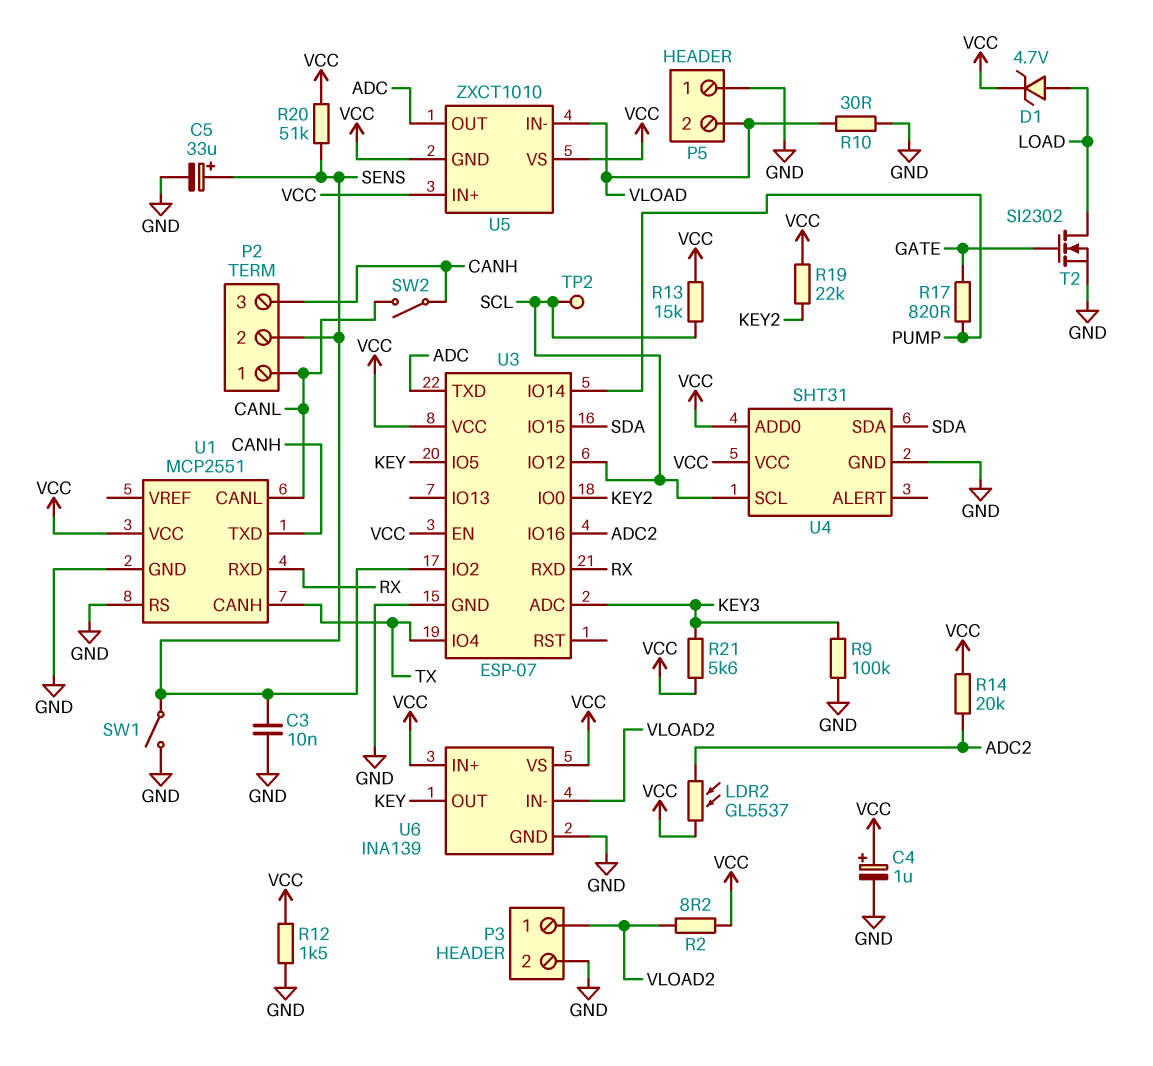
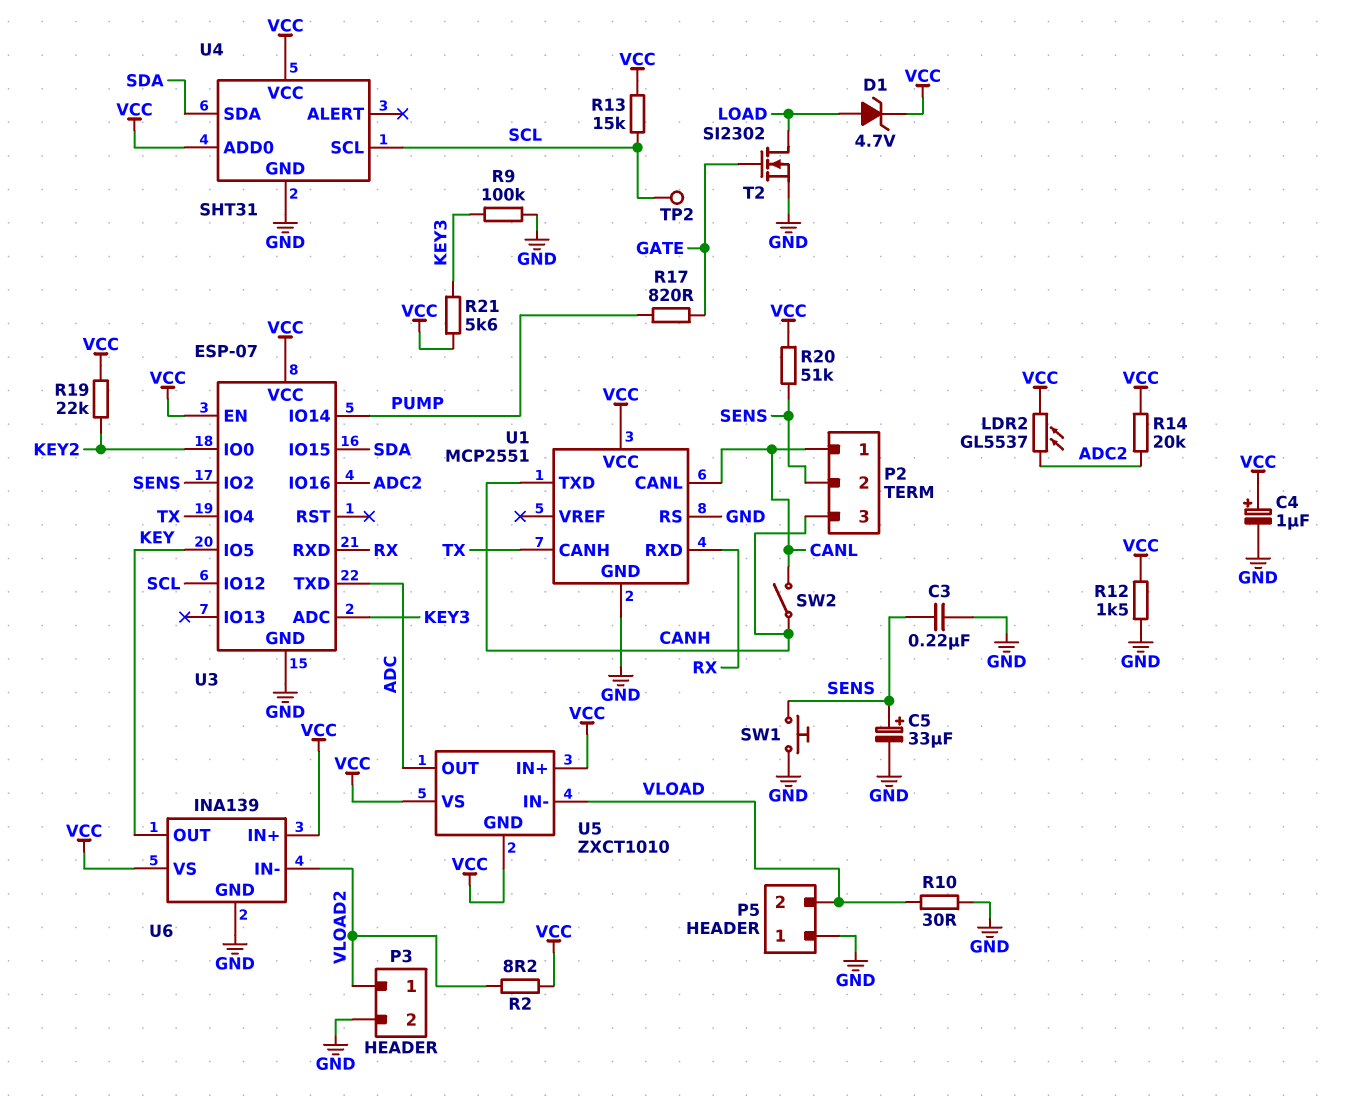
C3: 10nF (GND, SENS) -> 220nF (GND, SENS)
SW1: switch (GND, SENS) -> button (GND, SENS)

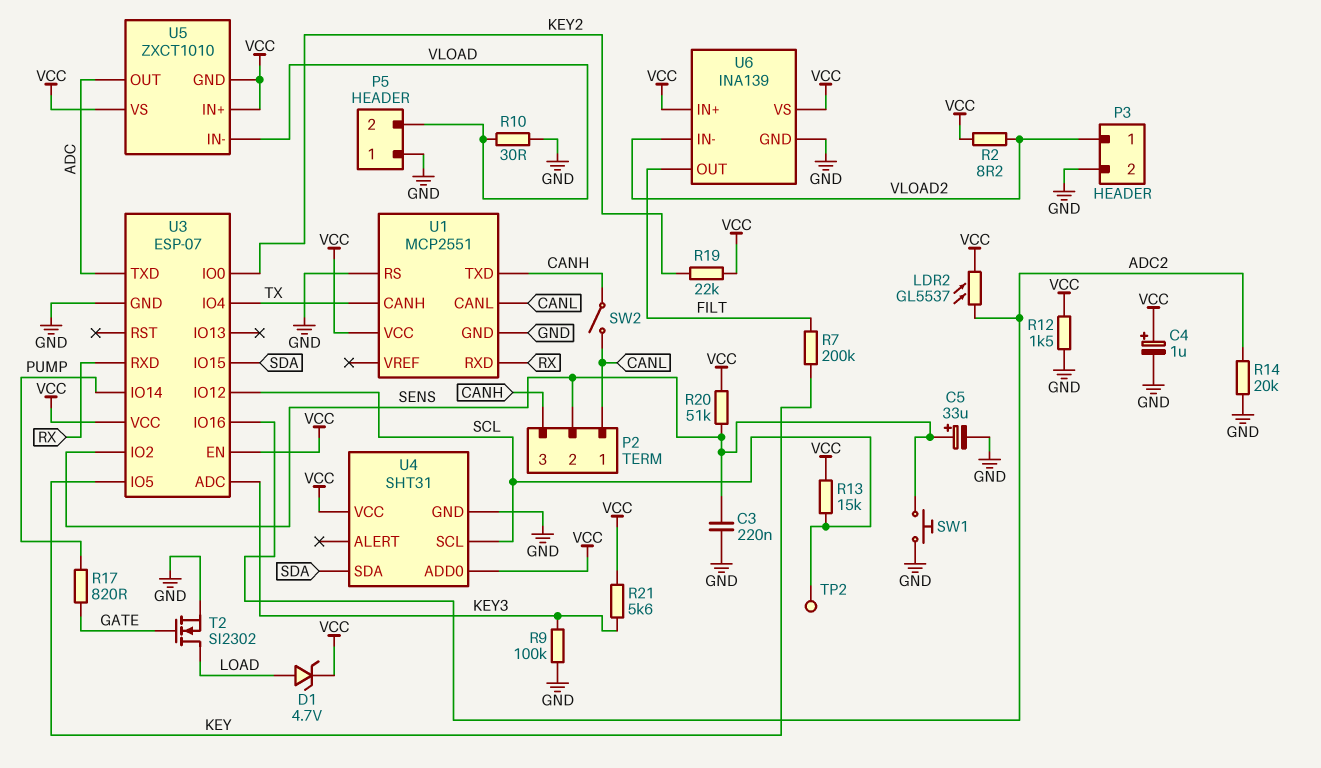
R7: none -> 200k (FILT, KEY)
R14: 20k (ADC2, VCC) -> 20k (ADC2, GND)
U6 pin OUT: KEY -> FILT

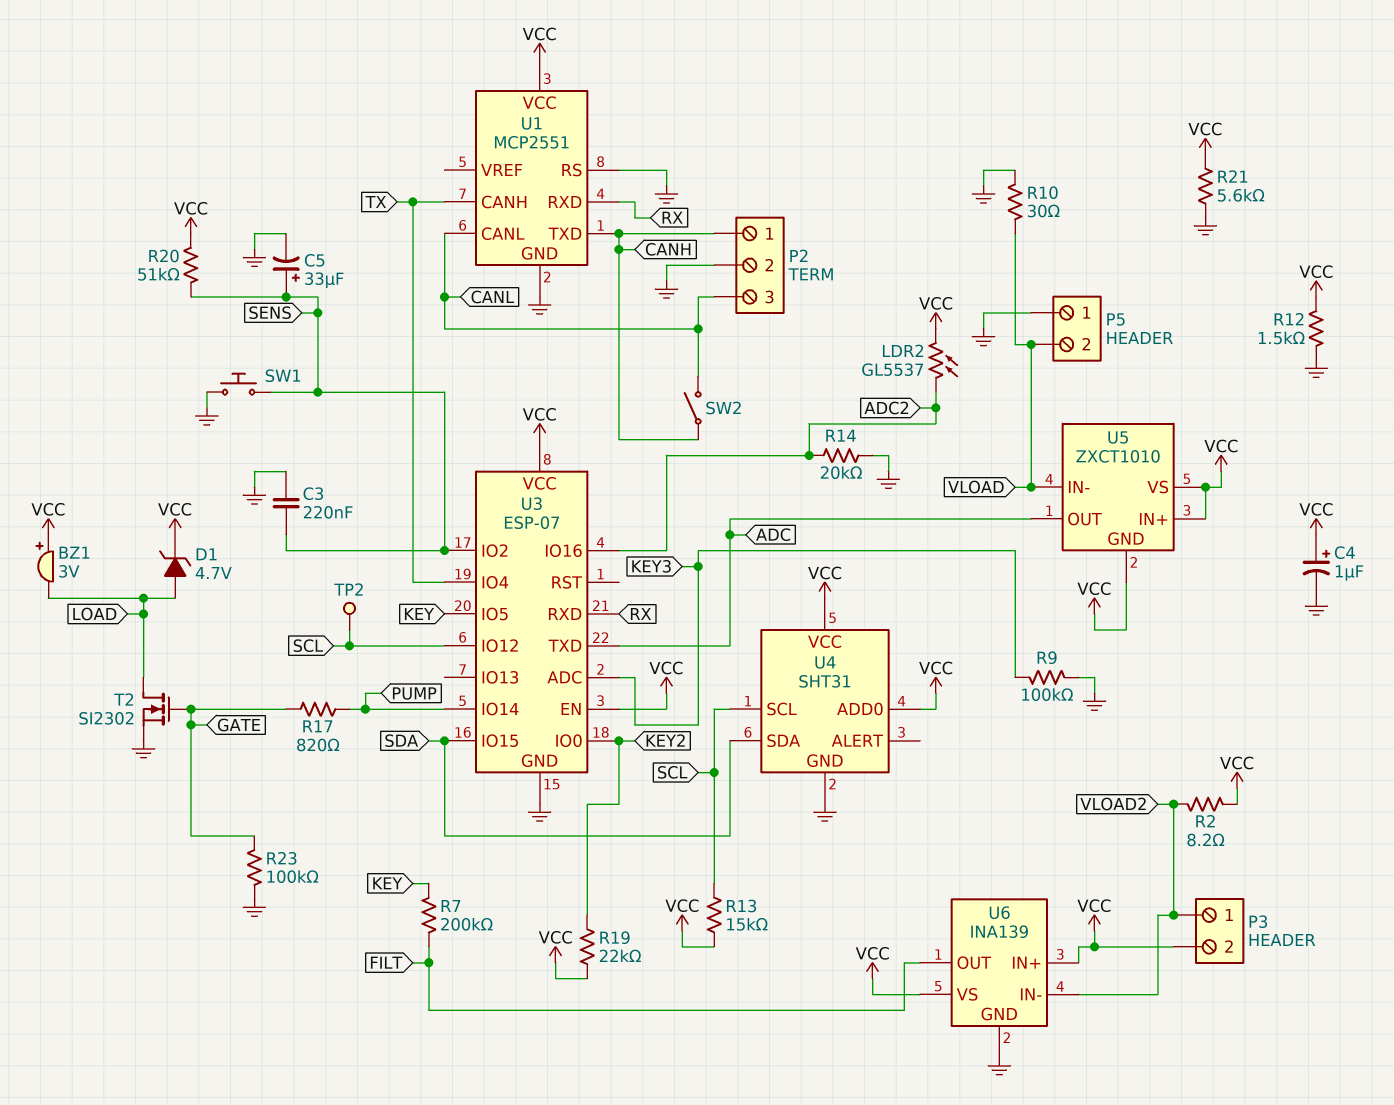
BZ1: none -> buzzer 3V (plus VCC, minus LOAD)
P2 pin 1: CANL -> CANH
P2 pin 2: SENS -> GND
P2 pin 3: CANH -> CANL
P3 pin 2: GND -> VCC
R21: 5.6k (KEY3, VCC) -> 5.6k (GND, VCC)
R23: none -> 100k (GATE, GND)

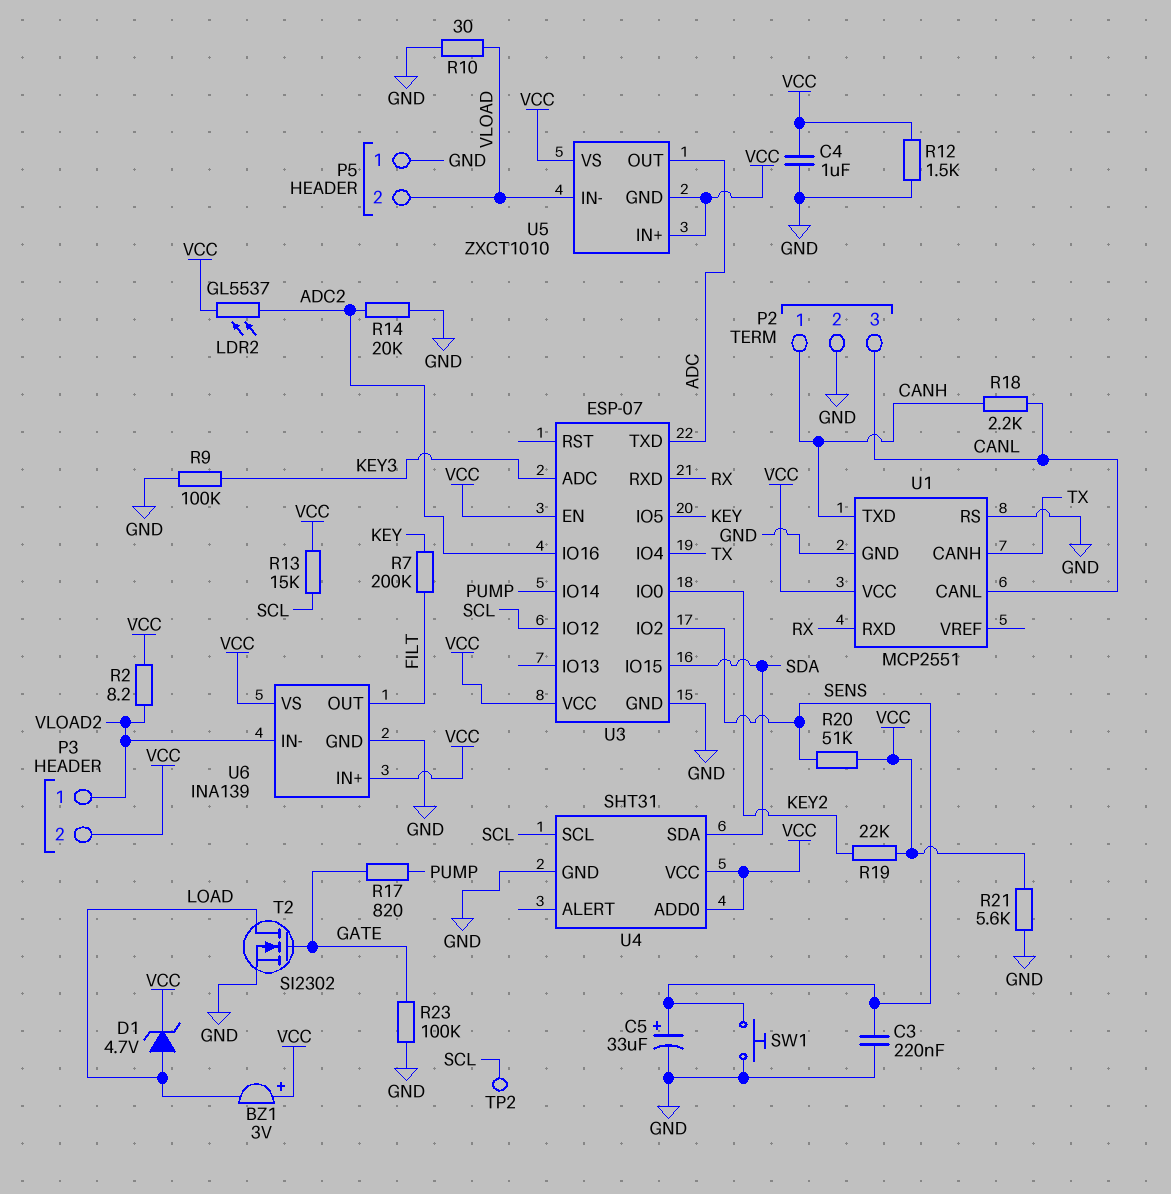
C4: 1uF (plus VCC, minus GND) -> 1uF (GND, VCC)
R18: none -> 2.2k (CANH, CANL)
SW2: switch (CANH, CANL) -> none

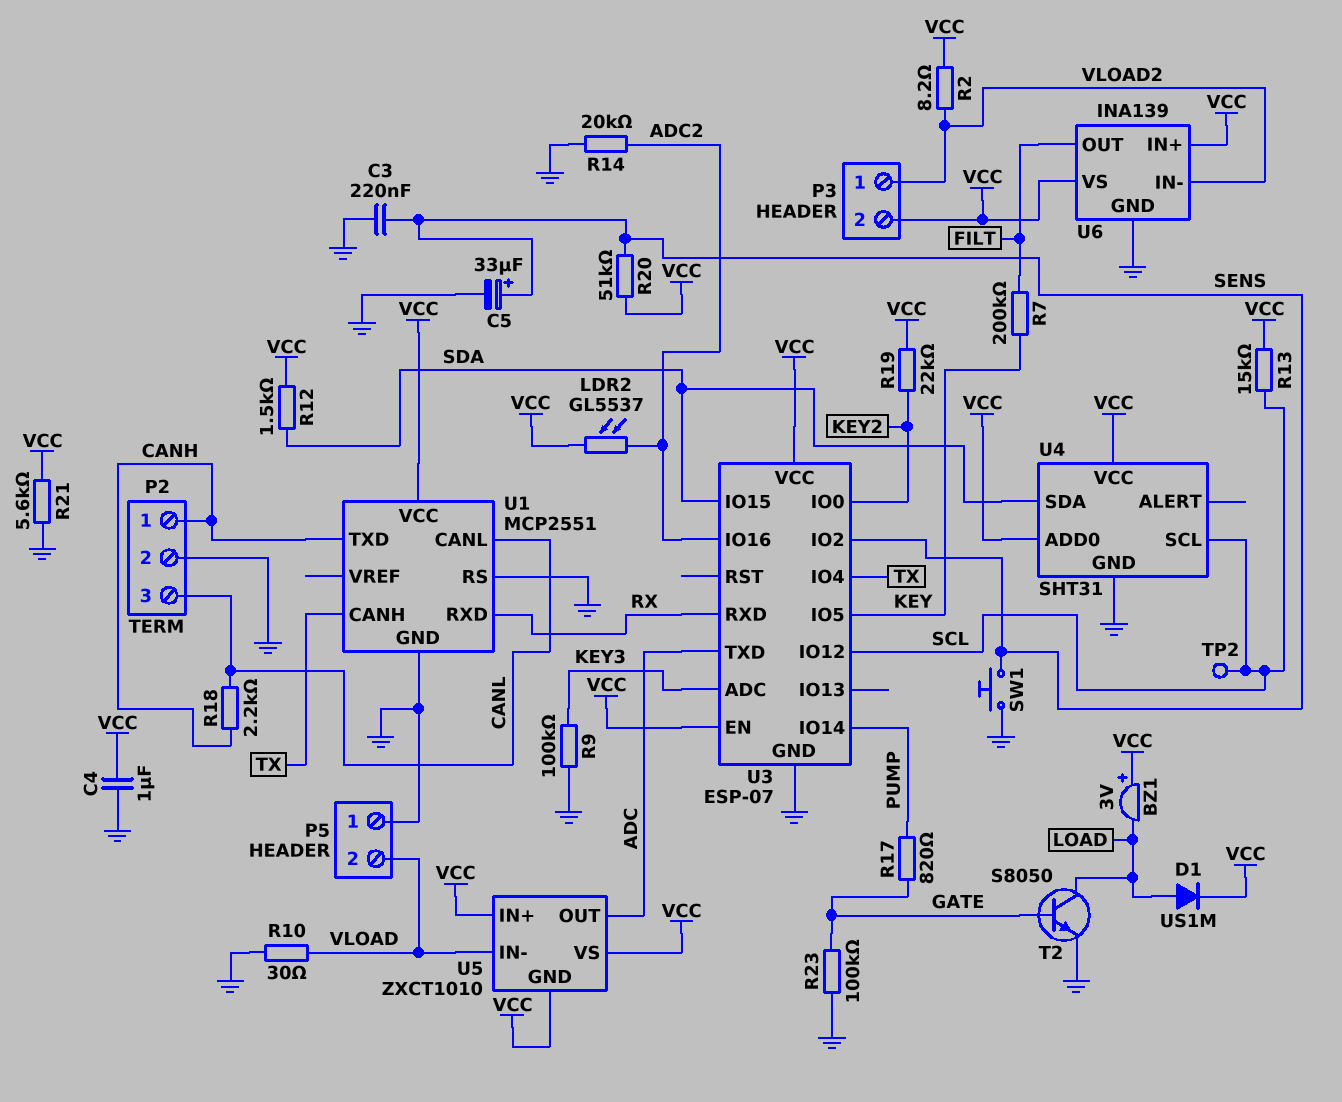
D1: zener 4.7V (A LOAD, K VCC) -> diode US1M (A LOAD, K VCC)
R12: 1.5k (GND, VCC) -> 1.5k (SDA, VCC)
T2: NMOS SI2302 (G GATE, D LOAD, S GND) -> NPN S8050 (B GATE, C LOAD, E GND)

